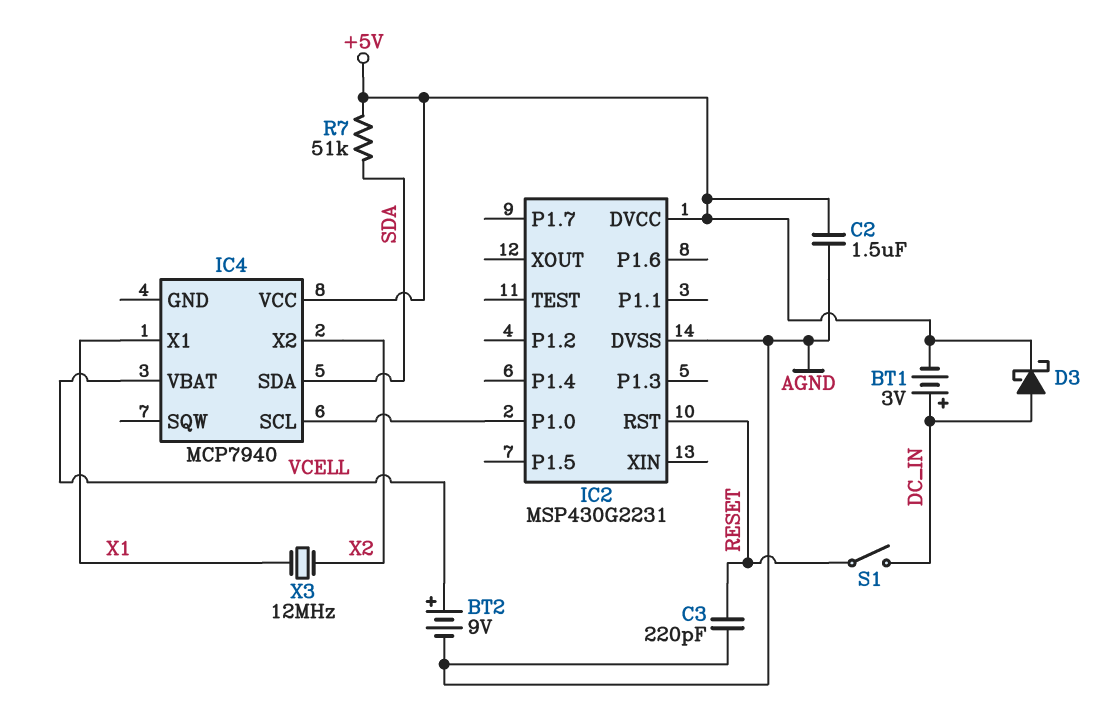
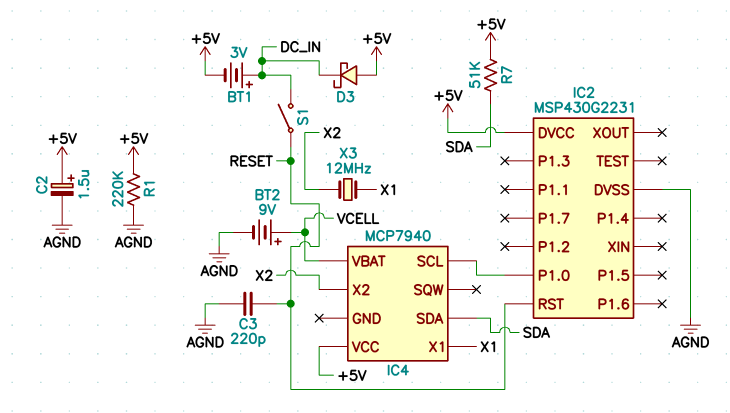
C2: 1.5uF (+5V, AGND) -> 1.5uF (plus +5V, minus AGND)
D3: schottky (A DC_IN, K +5V) -> schottky (A +5V, K DC_IN)
R1: none -> 220k (+5V, AGND)

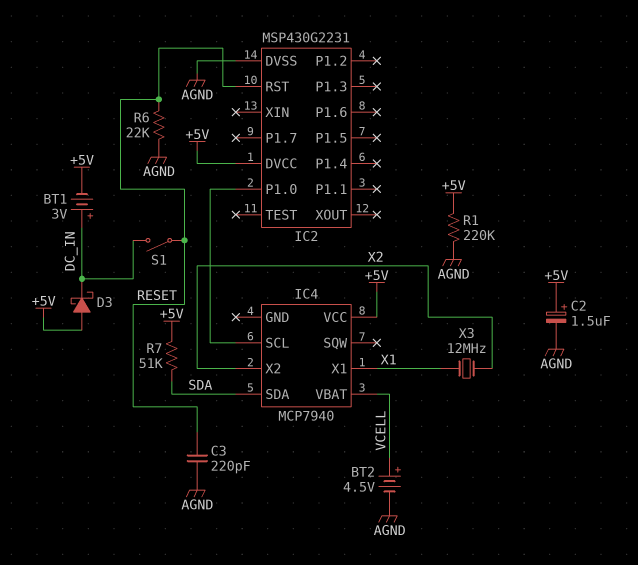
BT2: 9V (plus VCELL, minus AGND) -> 4.5V (plus VCELL, minus AGND)
R6: none -> 22k (AGND, RESET)

